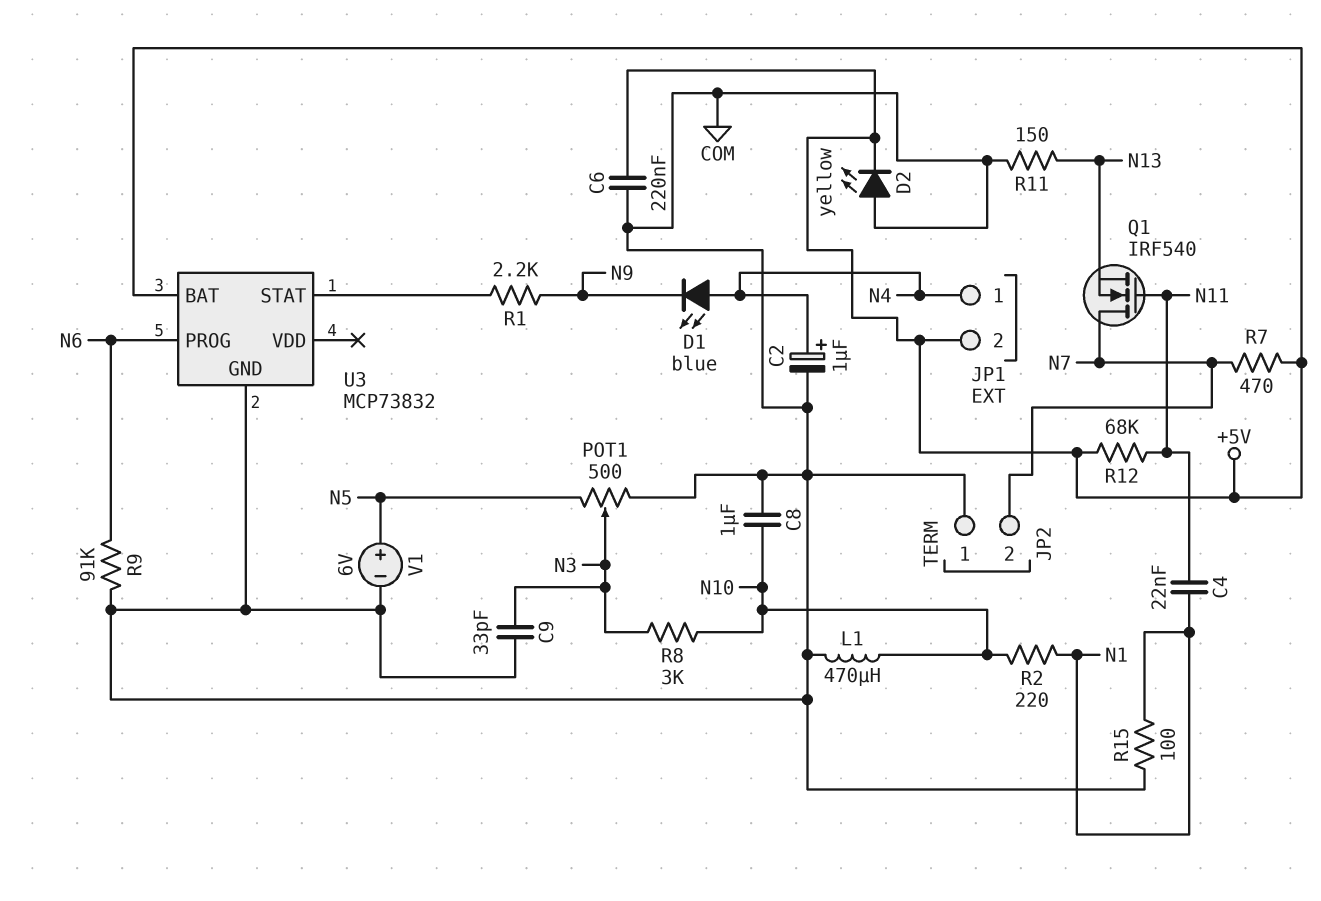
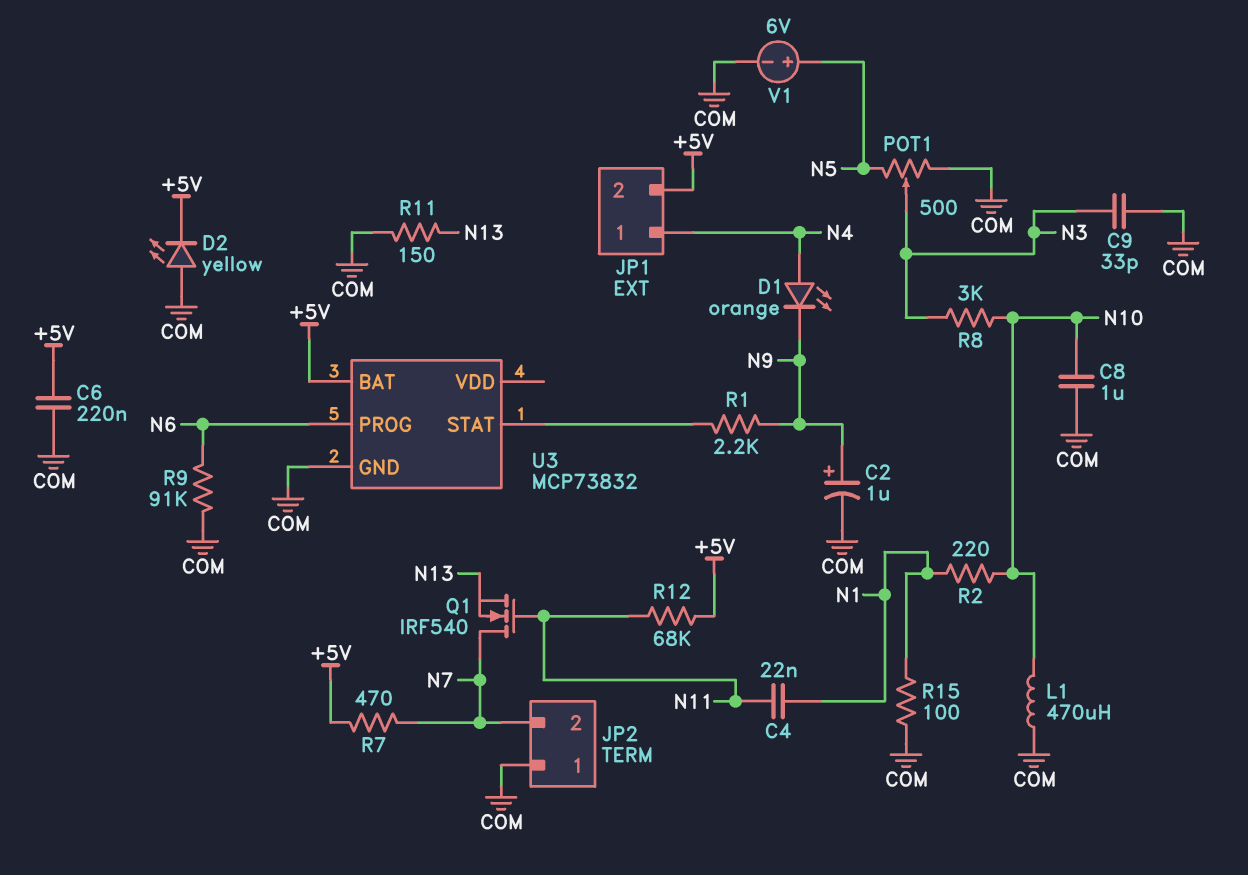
C2: 1uF (plus N4, minus COM) -> 1uF (plus N9, minus COM)
D1: LED blue (A N4, K N9) -> LED orange (A N4, K N9)

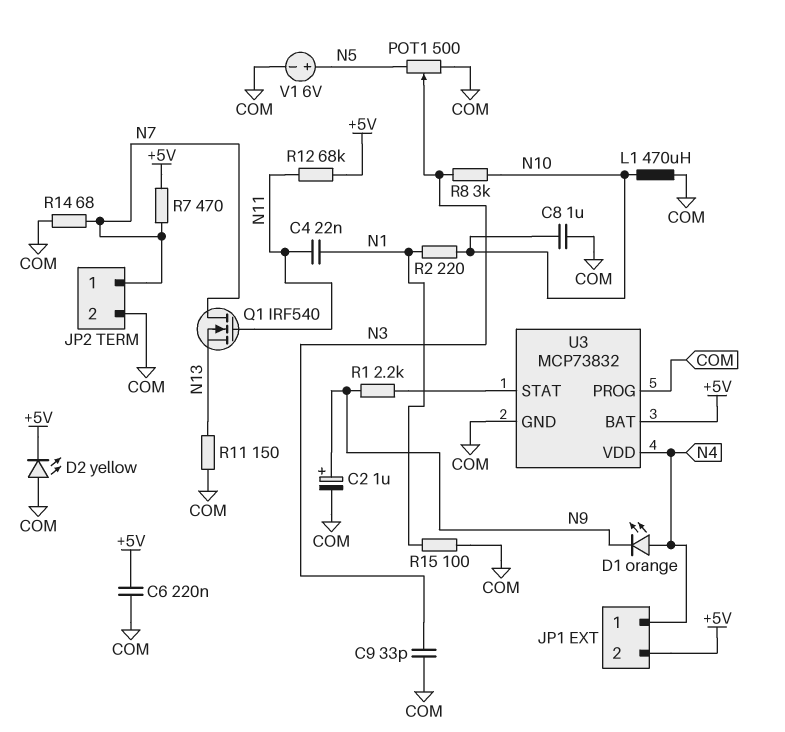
JP2 pin 1: COM -> N7
JP2 pin 2: N7 -> COM
R9: 91k (COM, N6) -> none
R14: none -> 68 (COM, N7)
U3 pin PROG: N6 -> COM
U3 pin VDD: none -> N4

